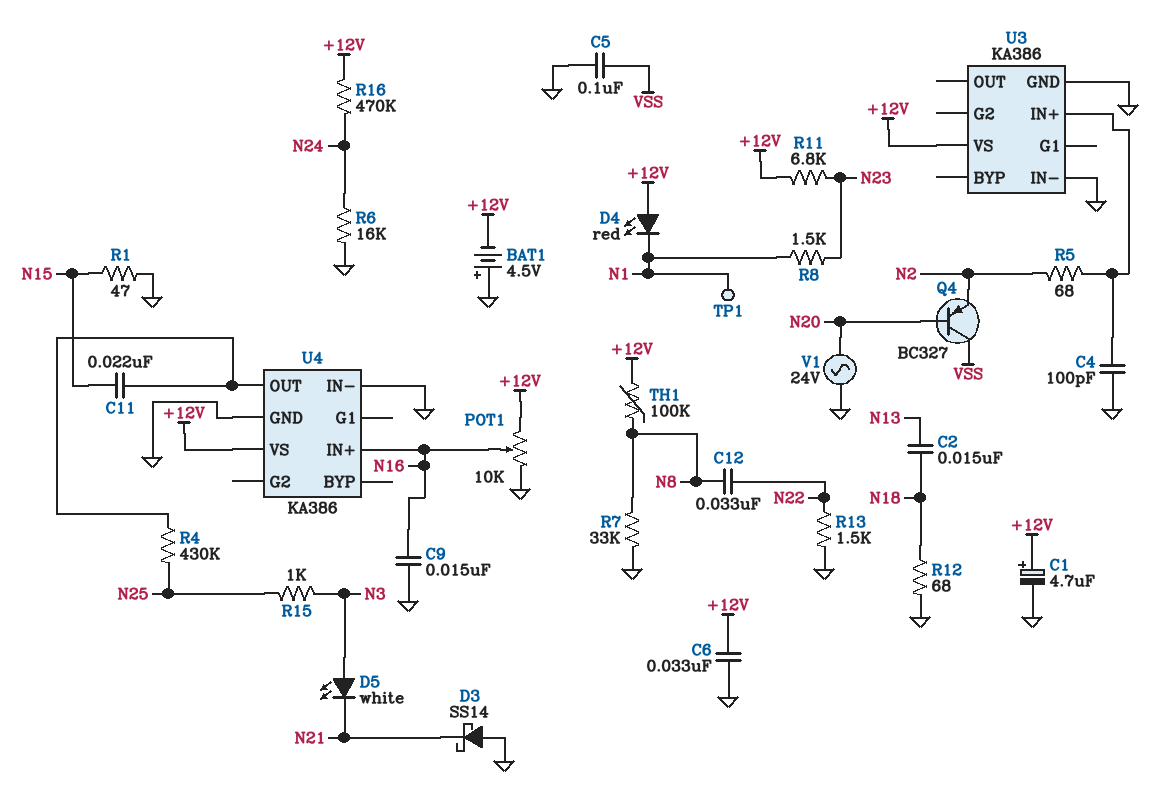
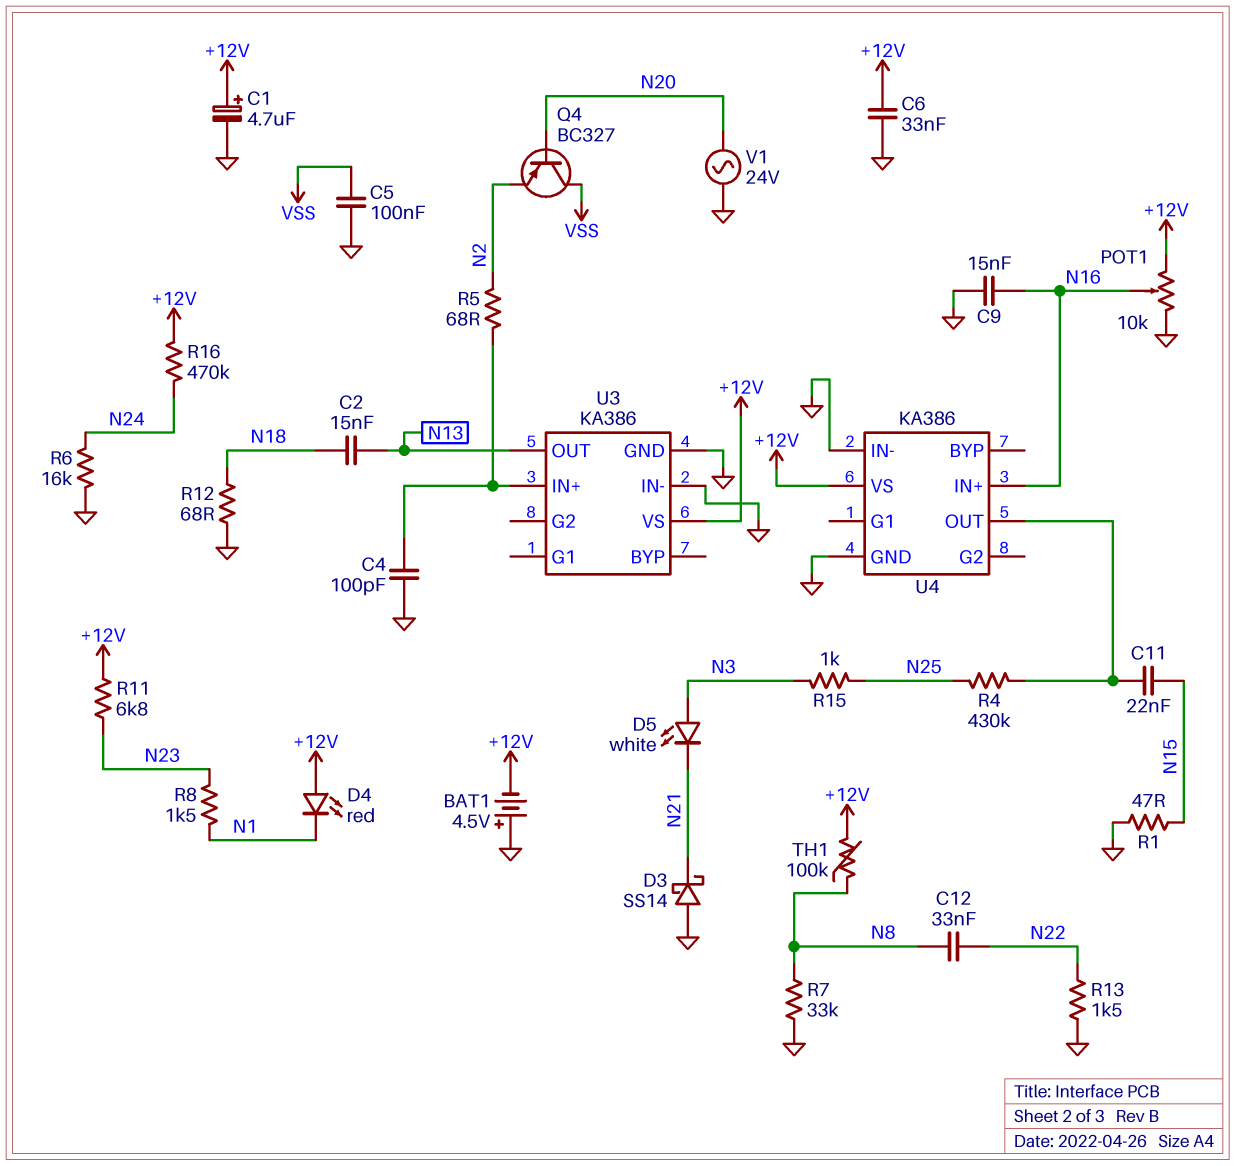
TP1: test point (N1) -> none
U3 pin OUT: none -> N13

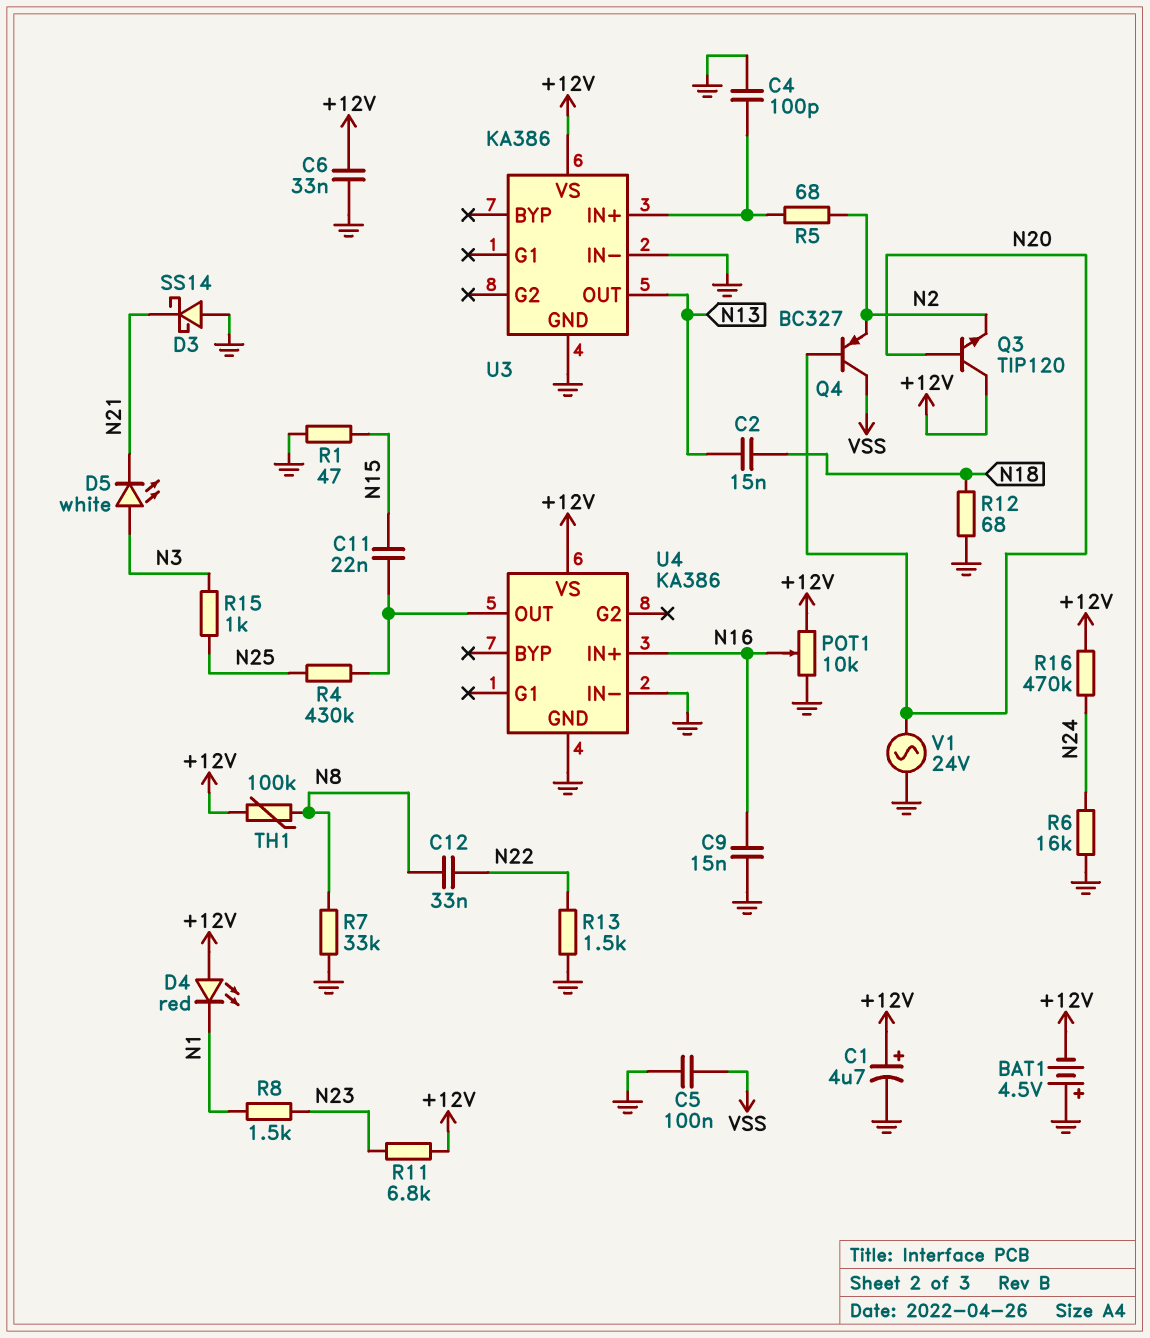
Q3: none -> NPN TIP120 (B N20, C +12V, E N2)

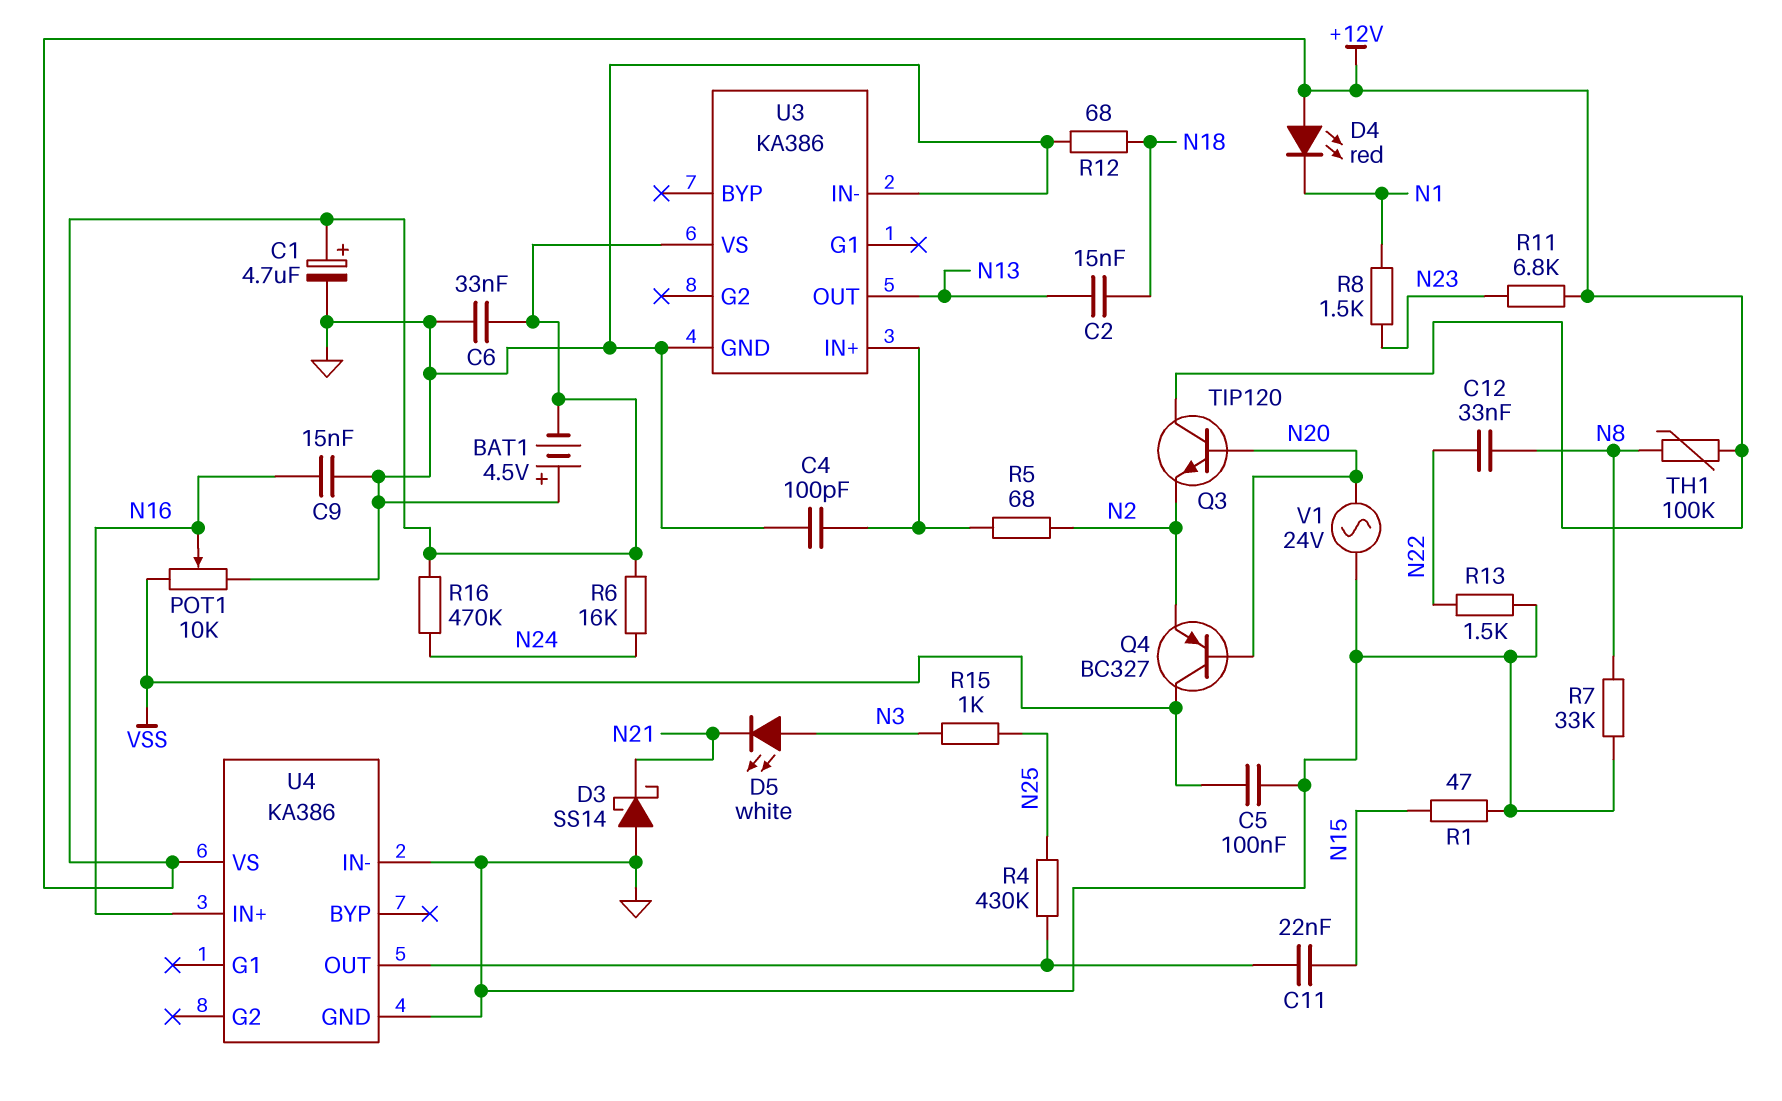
POT1: 10k (+12V, GND, wiper N16) -> 10k (GND, VSS, wiper N16)
R6: 16k (GND, N24) -> 16k (+12V, N24)

